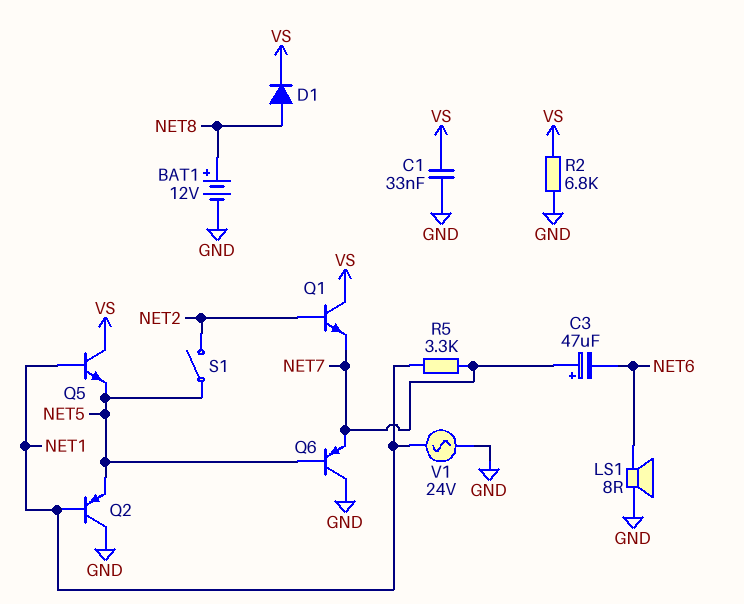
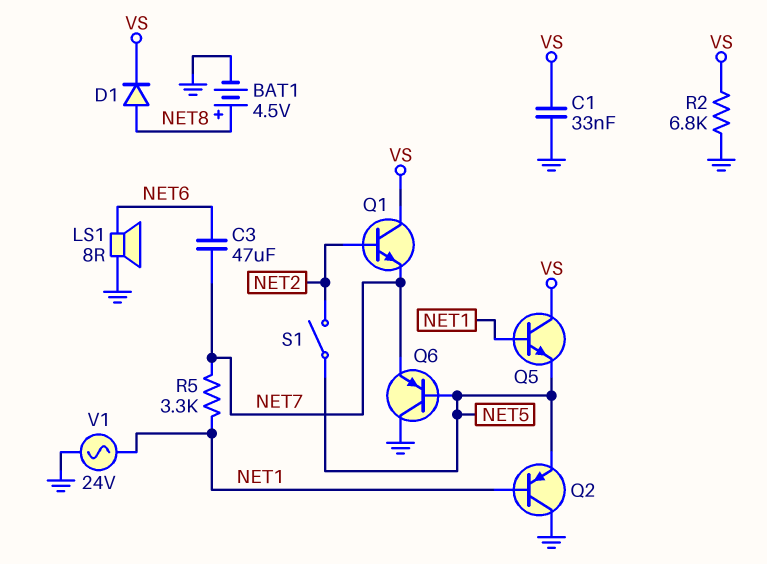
BAT1: 12V (plus NET8, minus GND) -> 4.5V (plus NET8, minus GND)
C3: 47uF (plus NET7, minus NET6) -> 47uF (NET6, NET7)

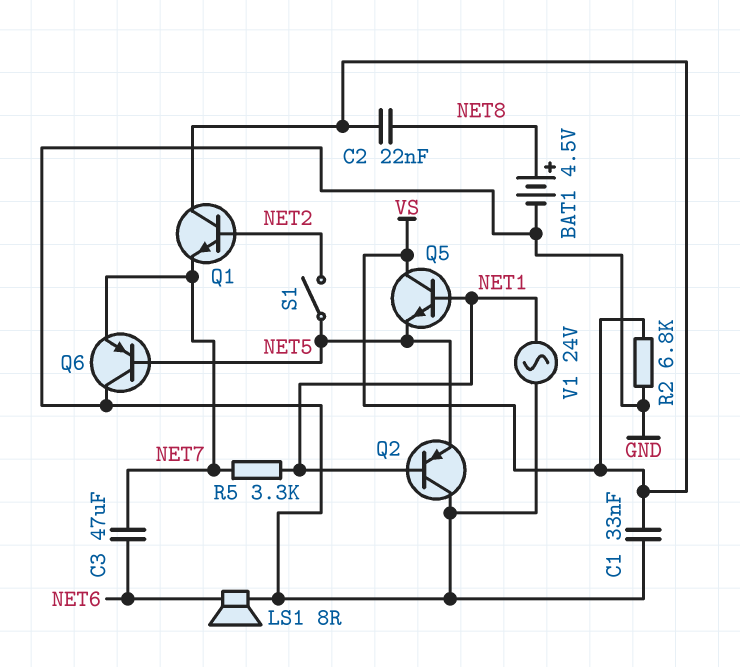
C2: none -> 22nF (NET8, VS)
D1: diode (A NET8, K VS) -> none

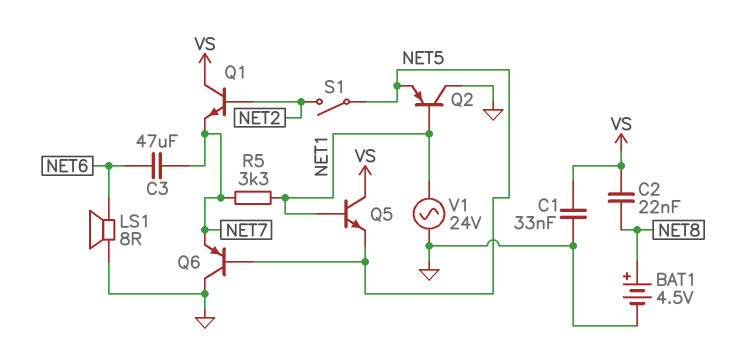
R2: 6.8k (GND, VS) -> none

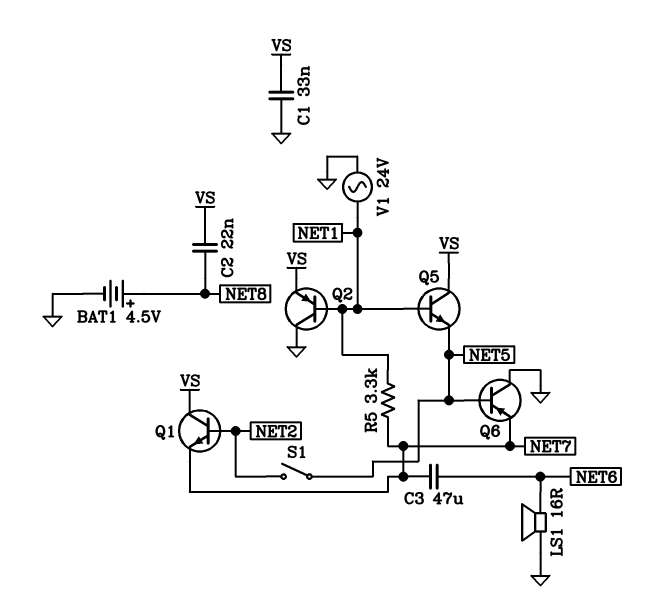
LS1: speaker 8R (GND, NET6) -> speaker 16R (GND, NET6)
Q2: PNP (B NET1, C GND, E NET5) -> PNP (B NET1, C GND, E VS)

